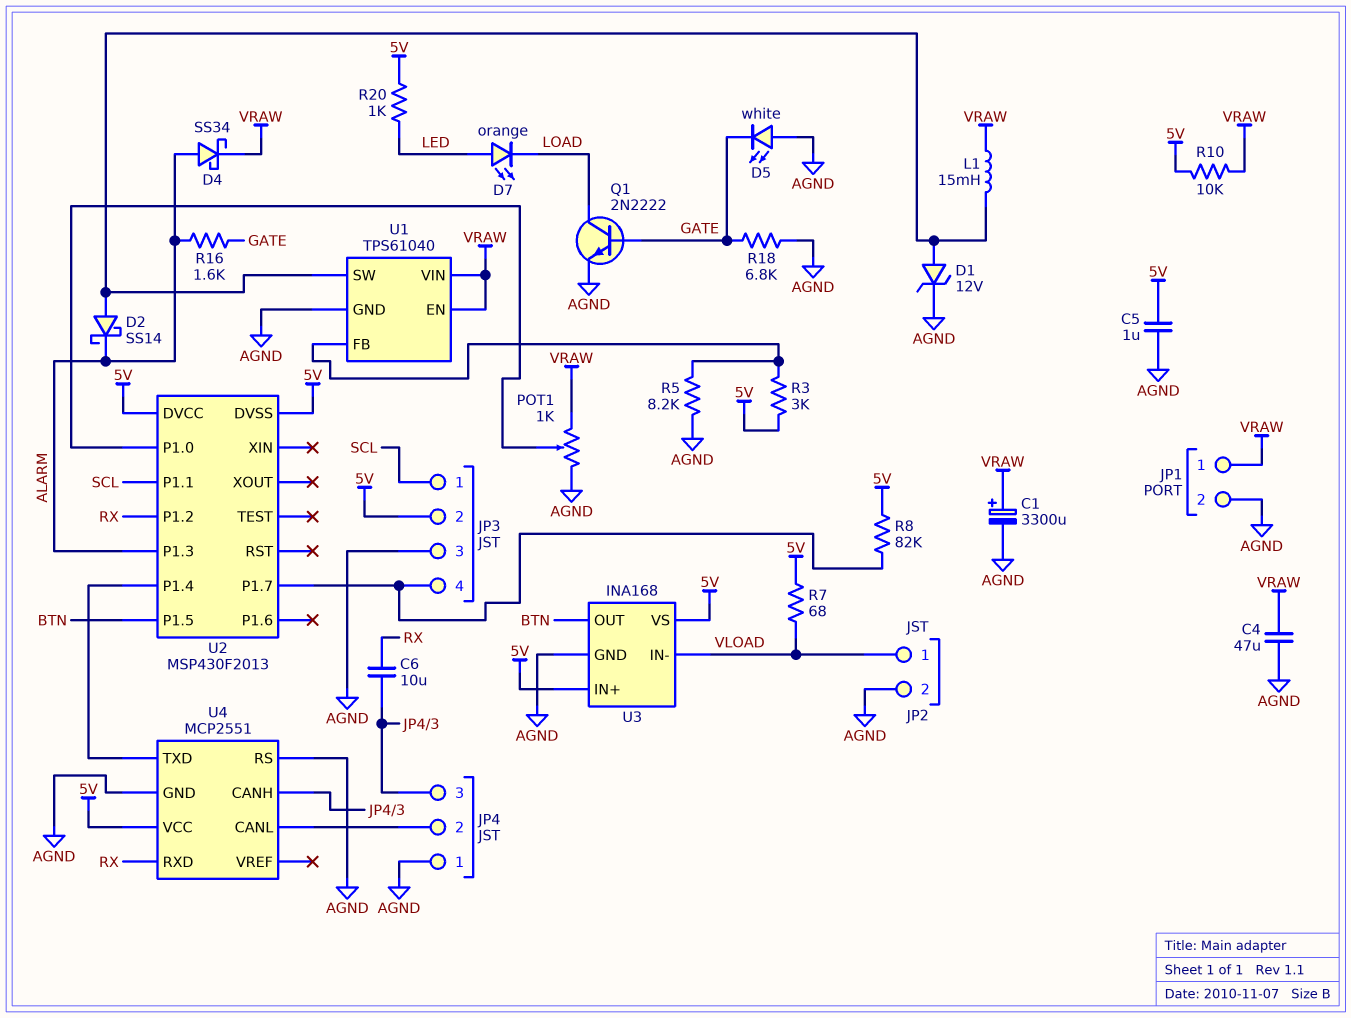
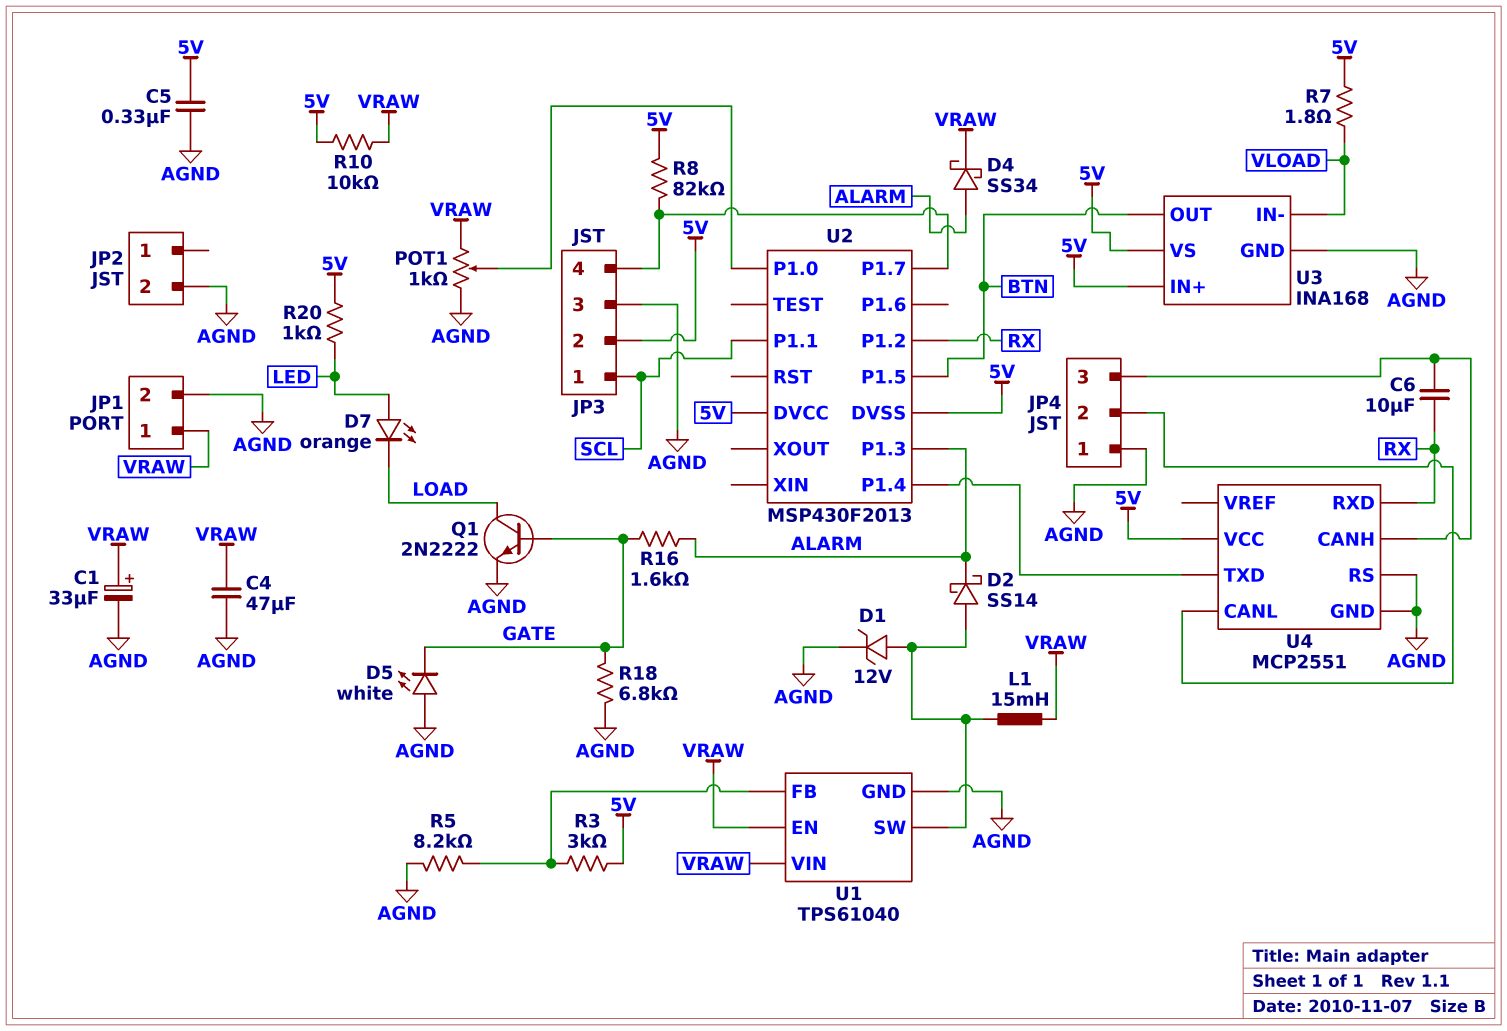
C1: 3300uF (plus VRAW, minus AGND) -> 33uF (plus VRAW, minus AGND)
C5: 1uF (5V, AGND) -> 330nF (5V, AGND)
JP2 pin 1: VLOAD -> none
R7: 68 (5V, VLOAD) -> 1.8 (5V, VLOAD)

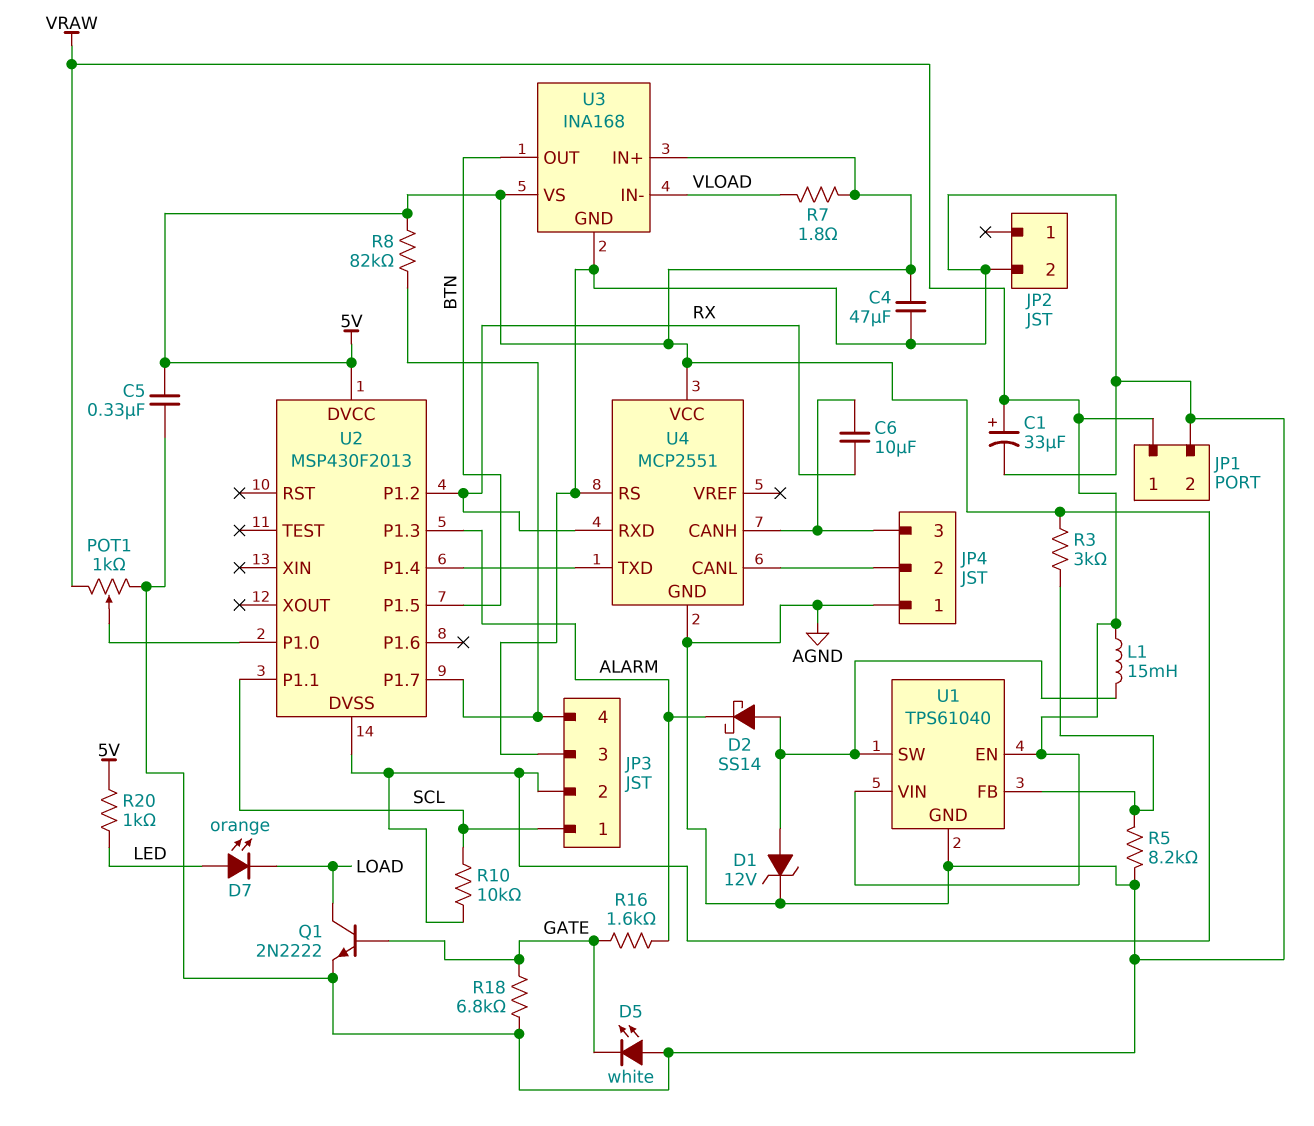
C4: 47uF (AGND, VRAW) -> 47uF (5V, AGND)
D4: schottky SS34 (A ALARM, K VRAW) -> none
R10: 10k (5V, VRAW) -> 10k (5V, SCL)

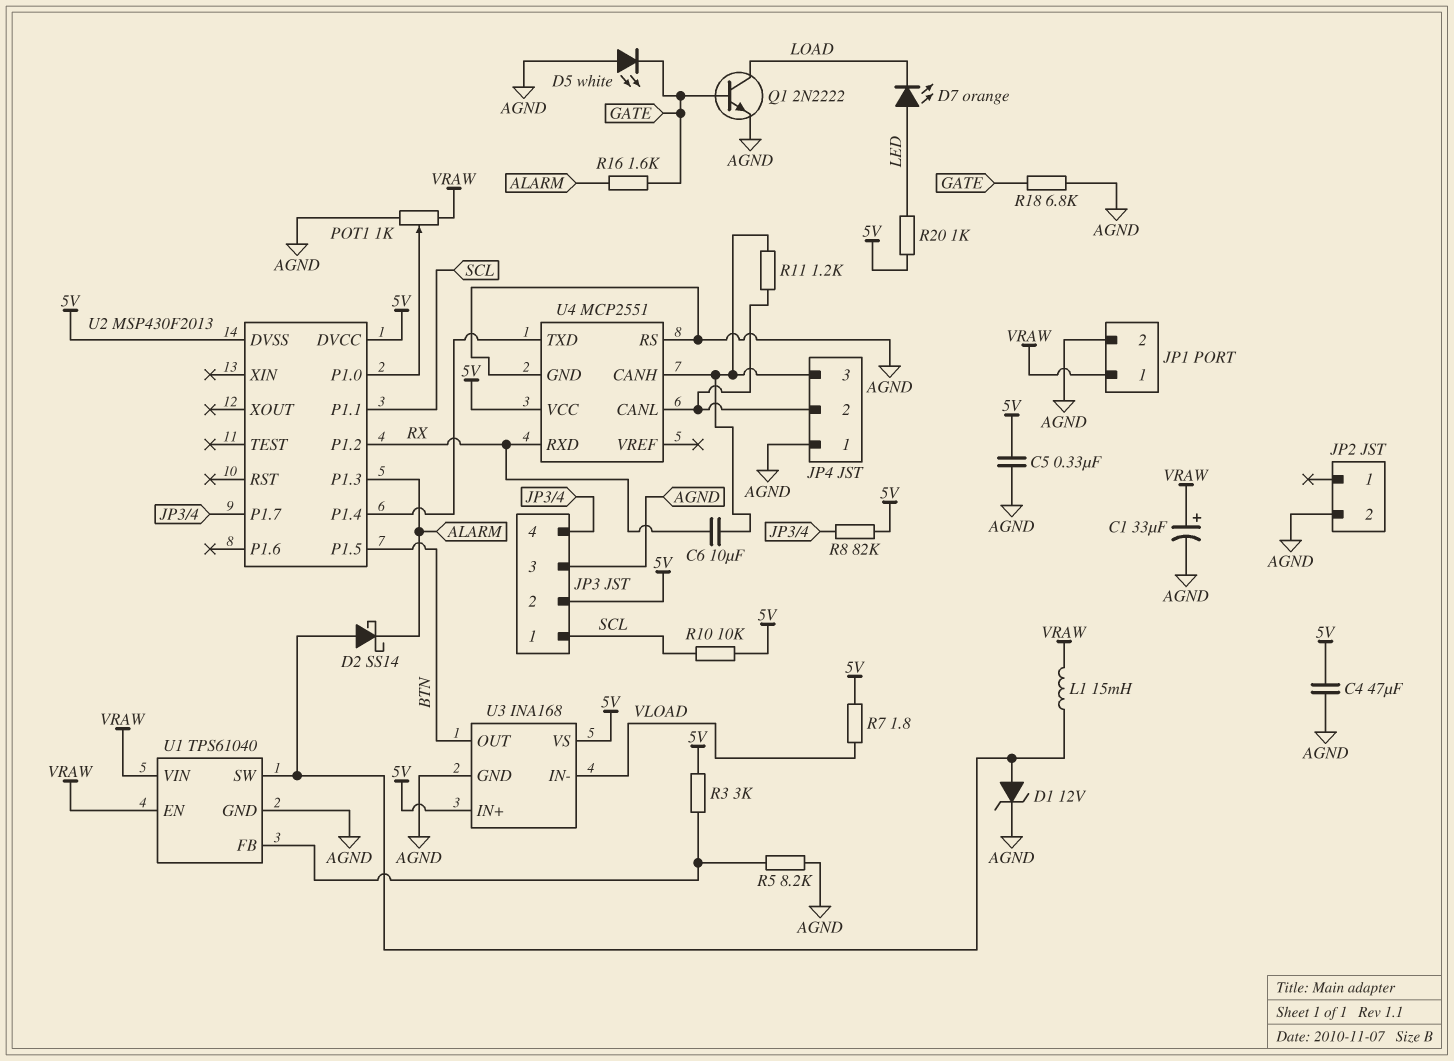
R11: none -> 1.2k (JP4/2, JP4/3)

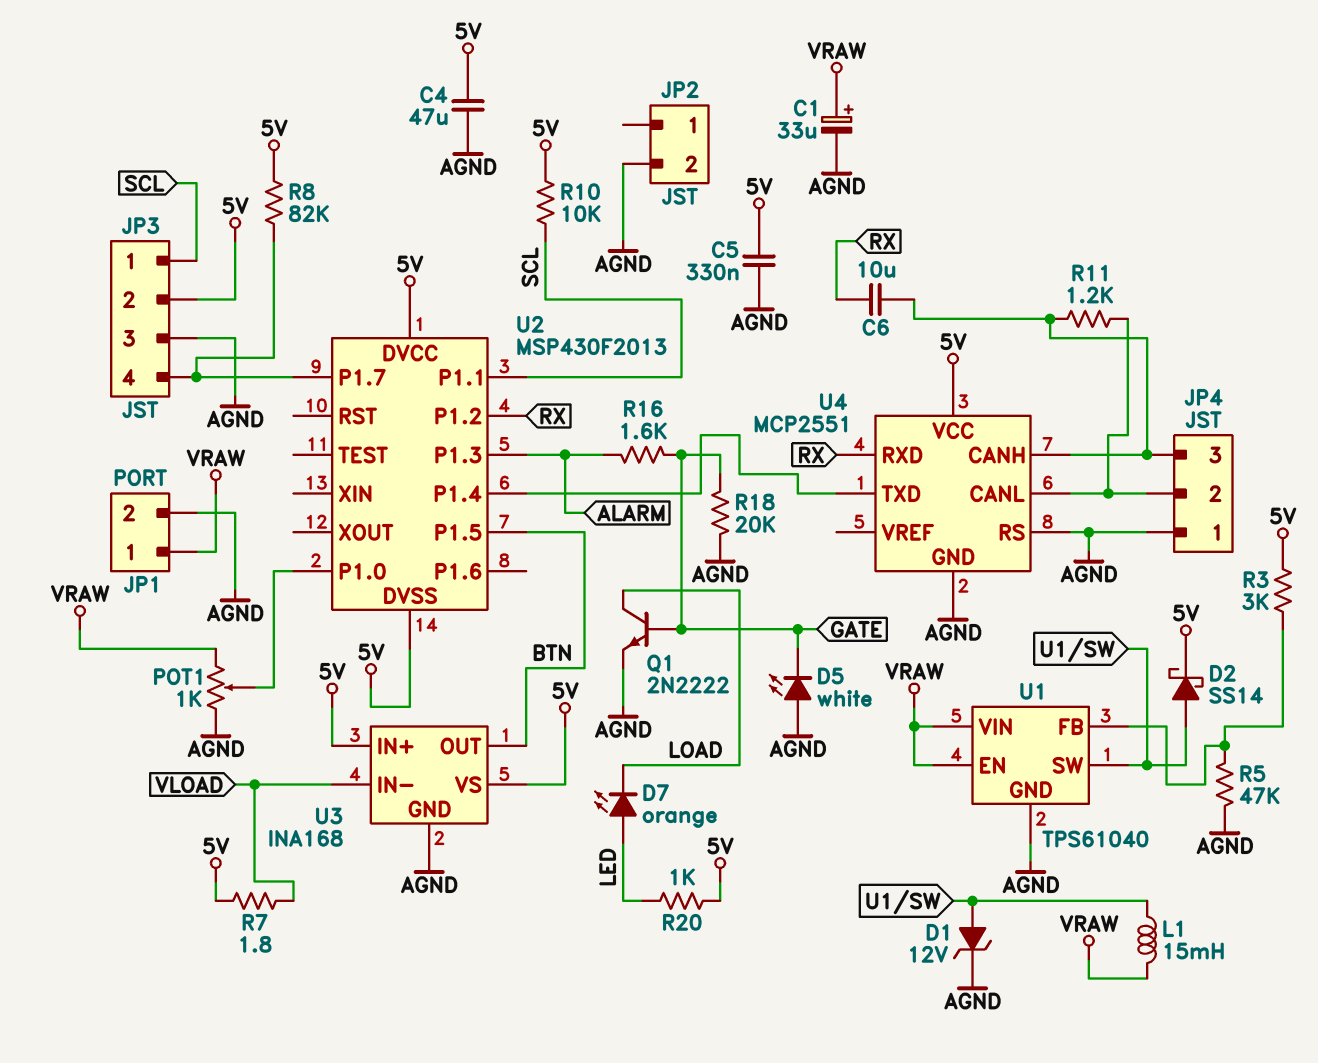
D2: schottky SS14 (A U1/SW, K ALARM) -> schottky SS14 (A U1/SW, K 5V)
R5: 8.2k (AGND, U1/FB) -> 47k (AGND, U1/FB)
R18: 6.8k (AGND, GATE) -> 20k (AGND, GATE)

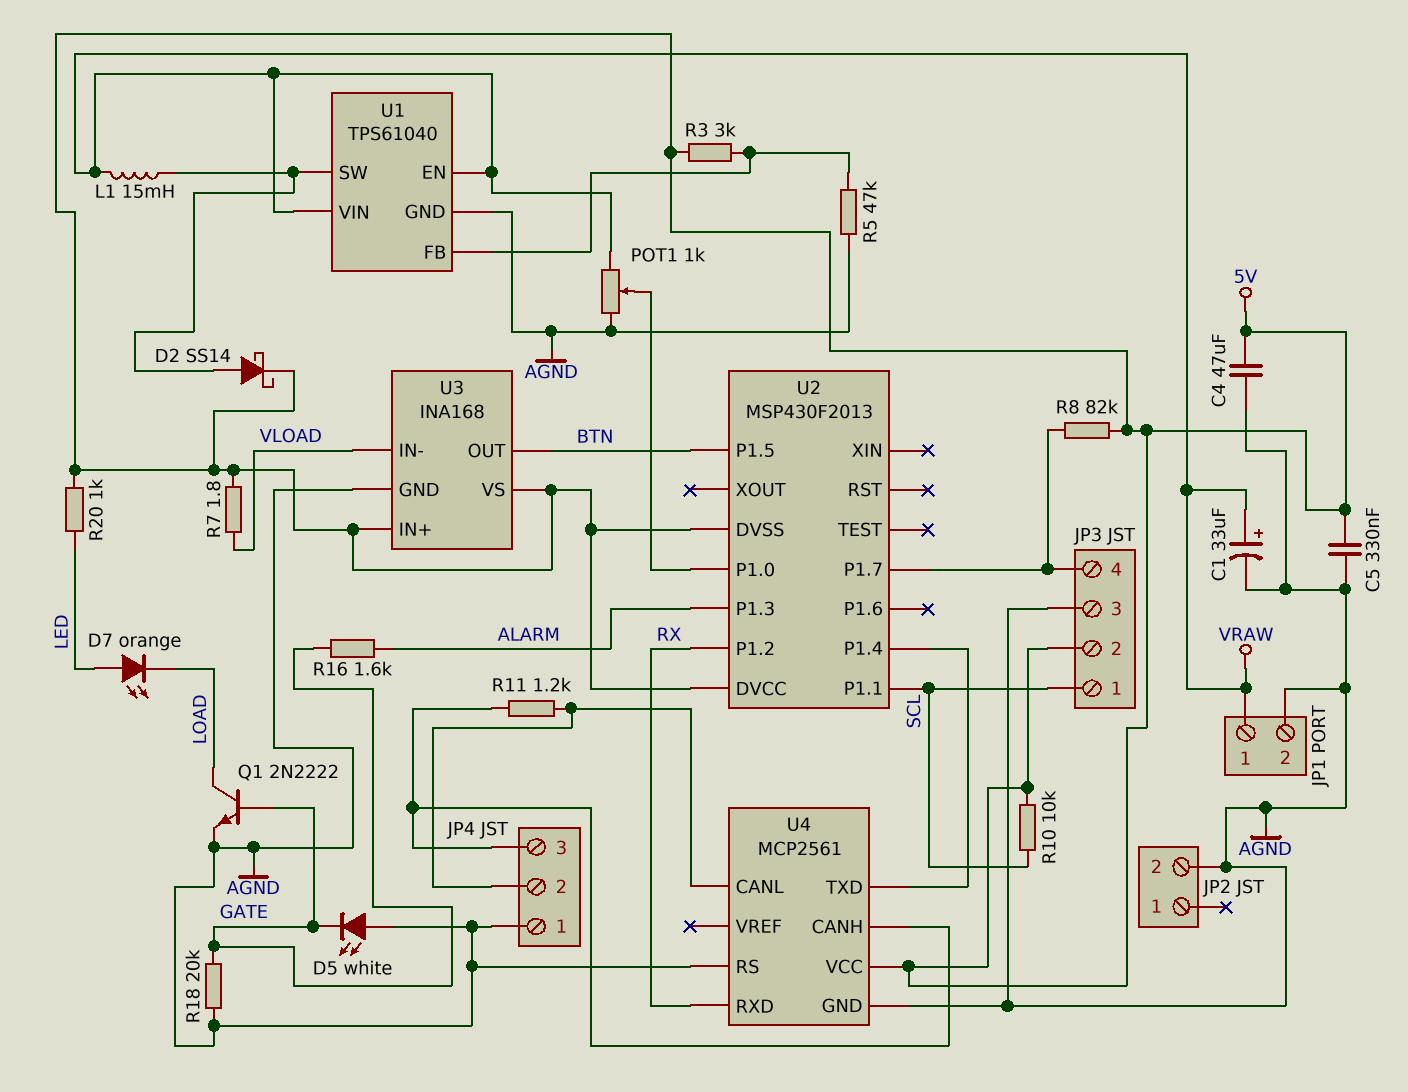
C6: 10uF (JP4/3, RX) -> none
D1: zener 12V (A U1/SW, K AGND) -> none
U4: MCP2551 -> MCP2561

